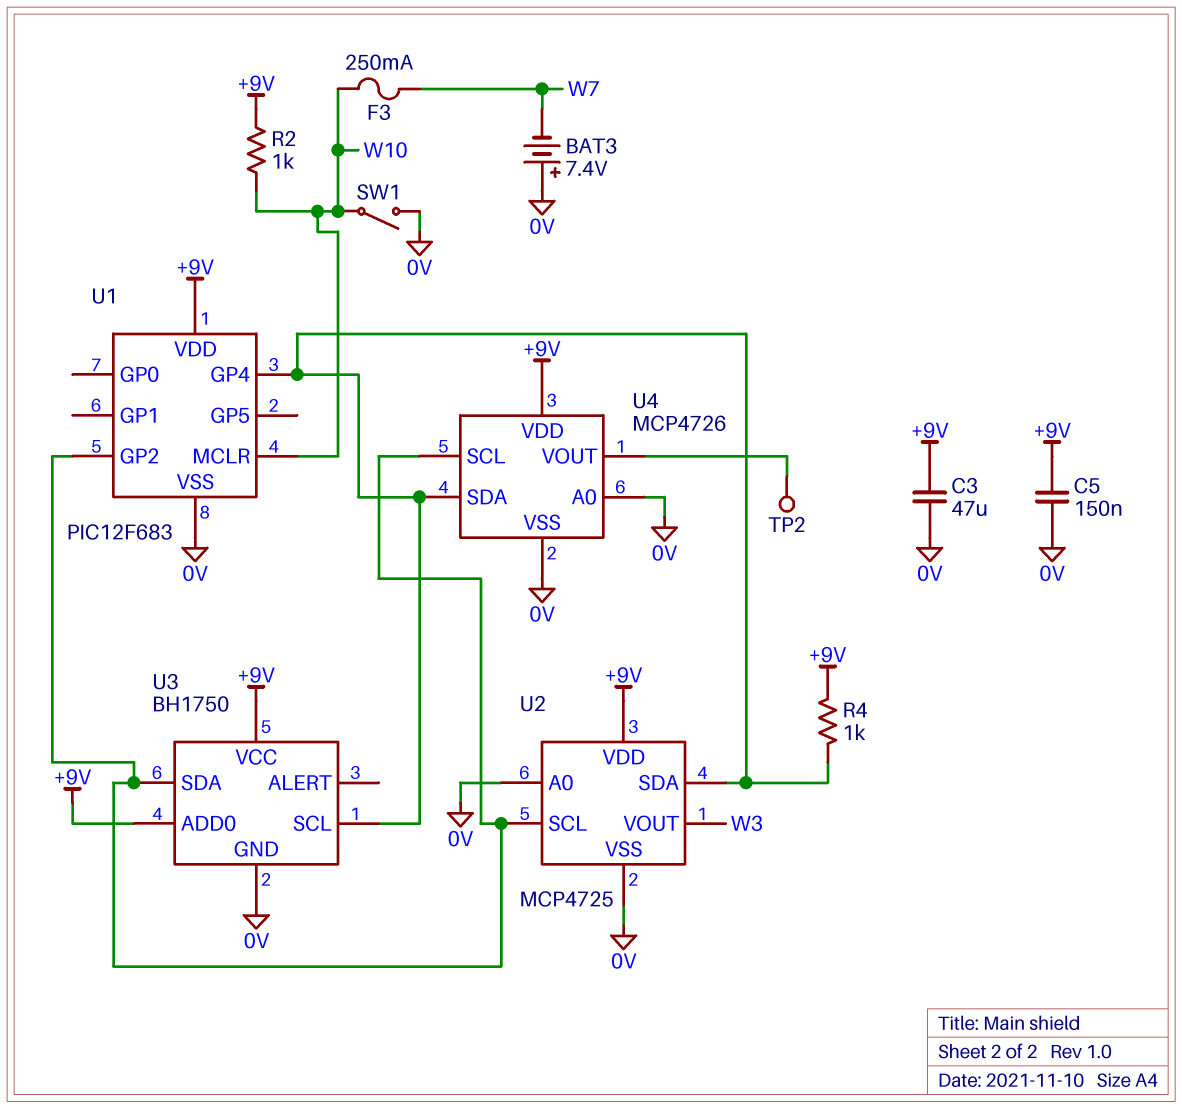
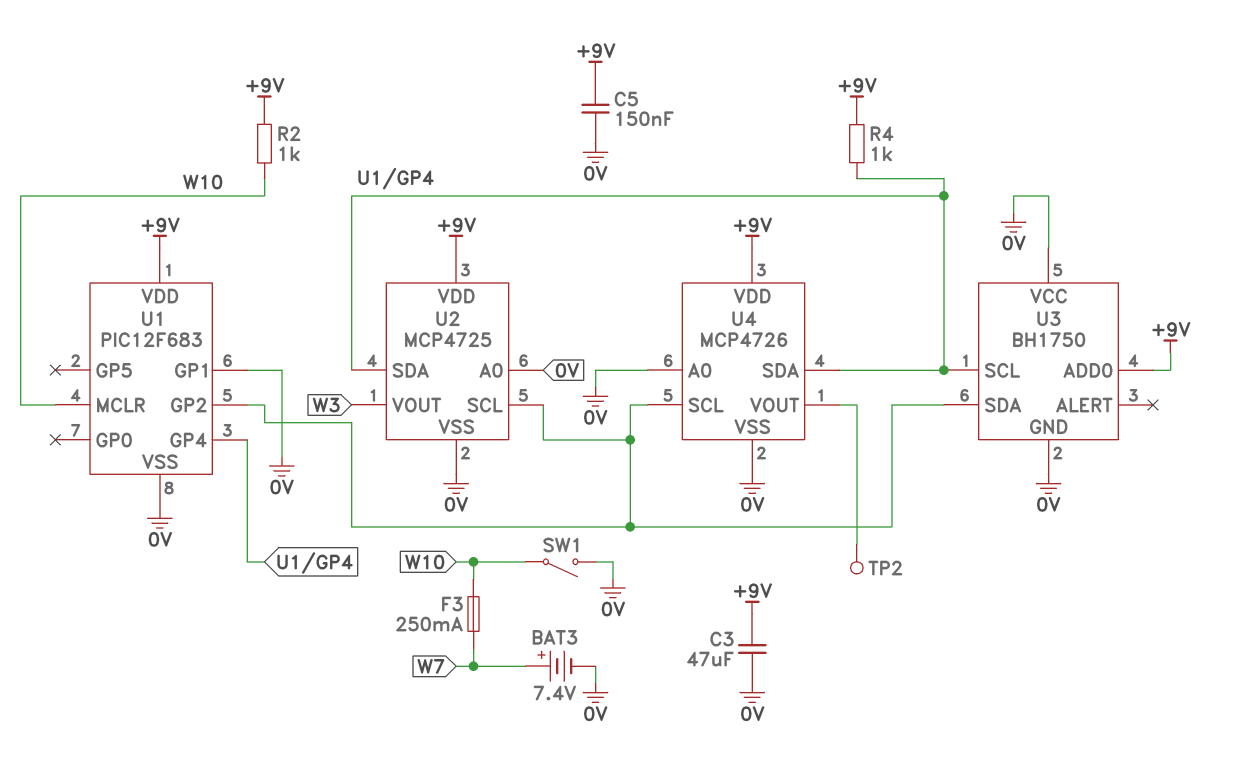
BAT3: 7.4V (plus 0V, minus W7) -> 7.4V (plus W7, minus 0V)
U1 pin GP1: none -> 0V
U3 pin VCC: +9V -> 0V

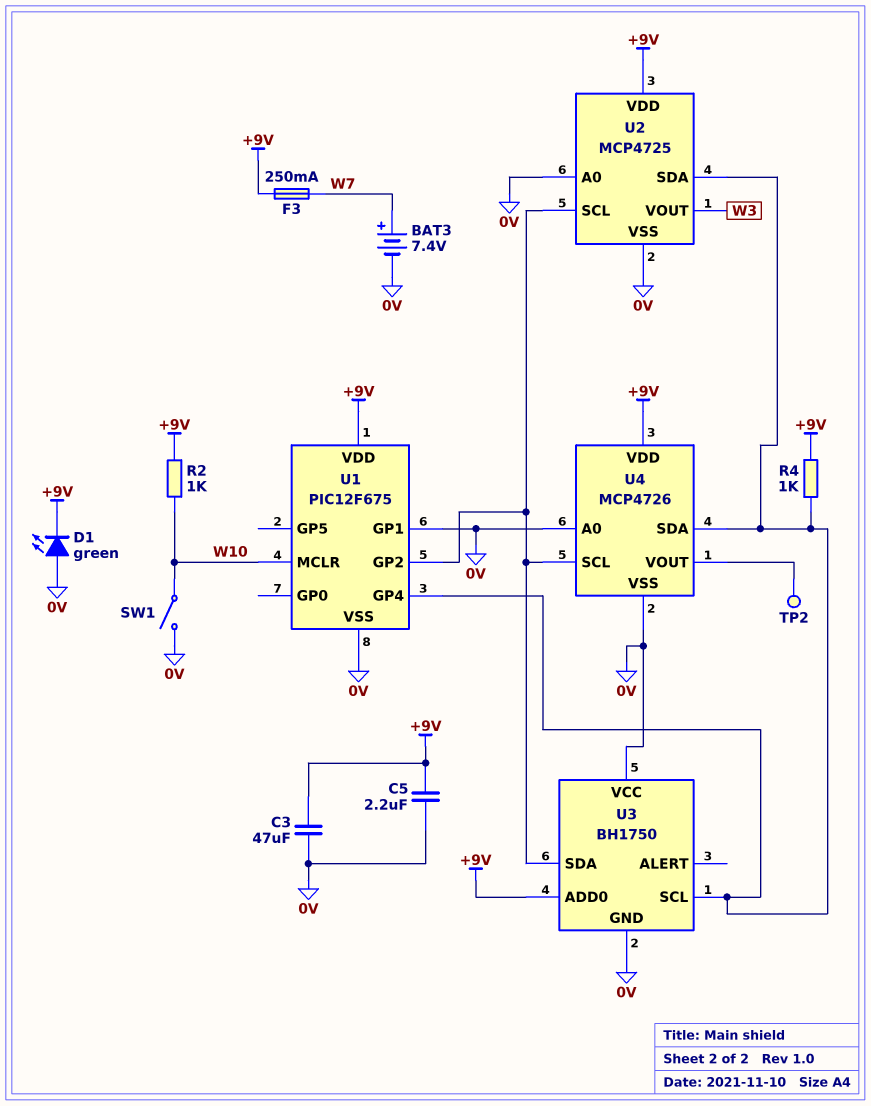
C5: 150nF (+9V, 0V) -> 2.2uF (+9V, 0V)
D1: none -> LED green (A 0V, K +9V)
F3: 250mA (W7, W10) -> 250mA (+9V, W7)
U1: PIC12F683 -> PIC12F675

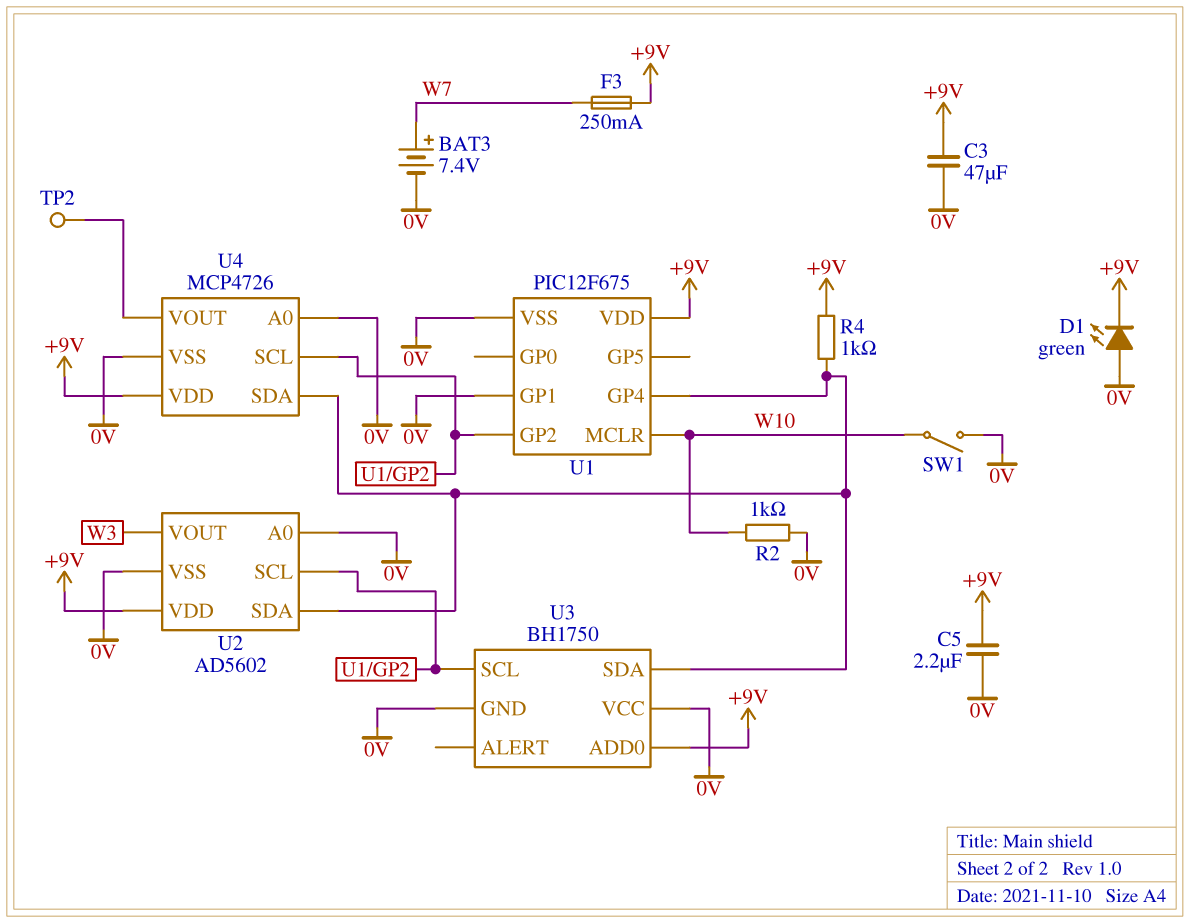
R2: 1k (+9V, W10) -> 1k (0V, W10)
U2: MCP4725 -> AD5602
U3 pin SCL: U1/GP4 -> U1/GP2
U3 pin SDA: U1/GP2 -> U1/GP4

